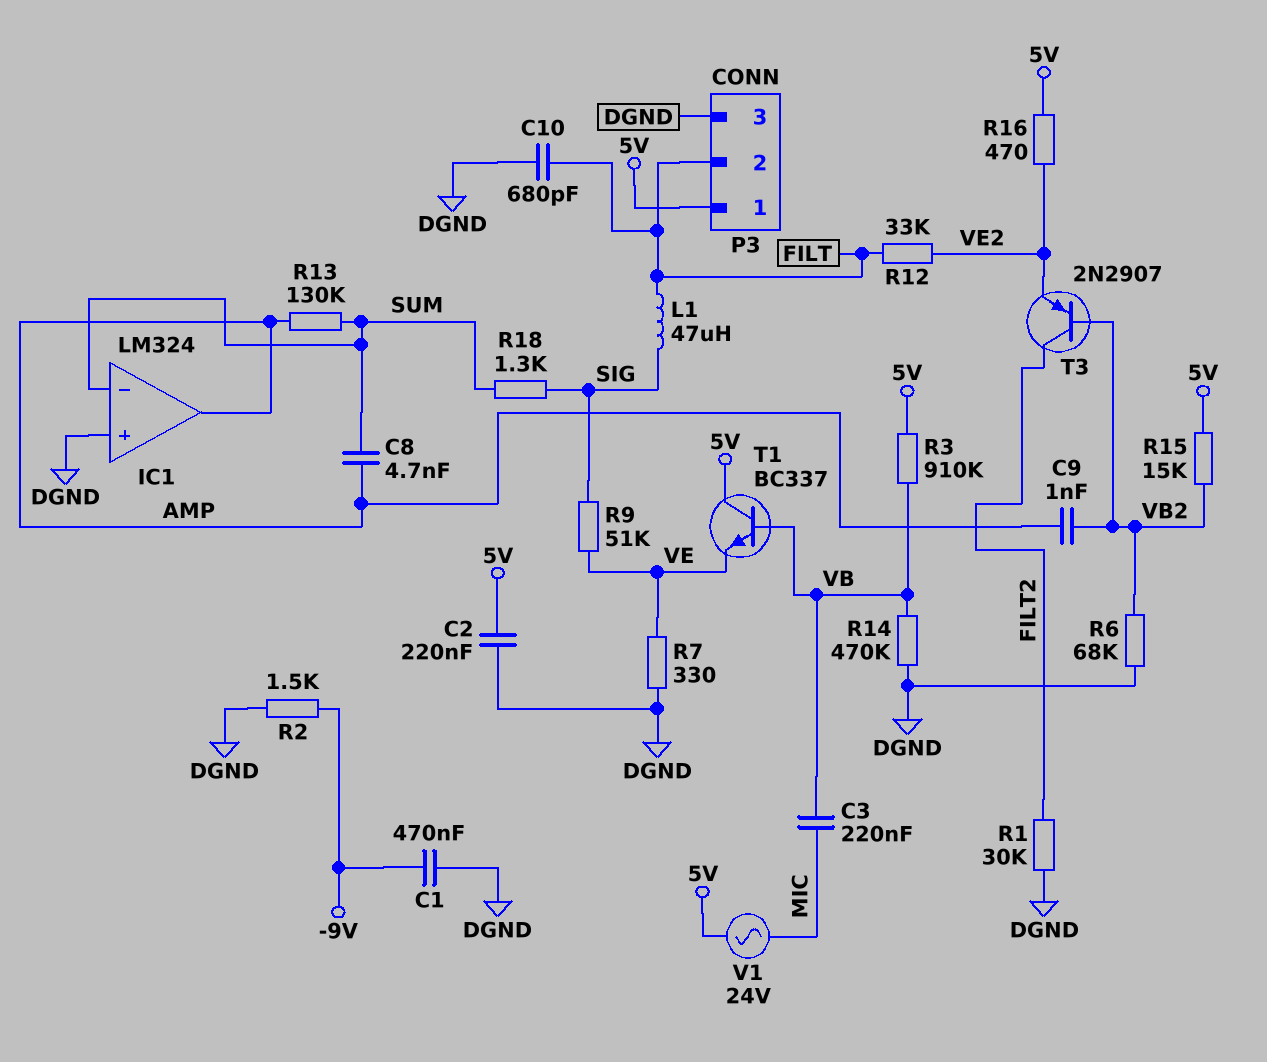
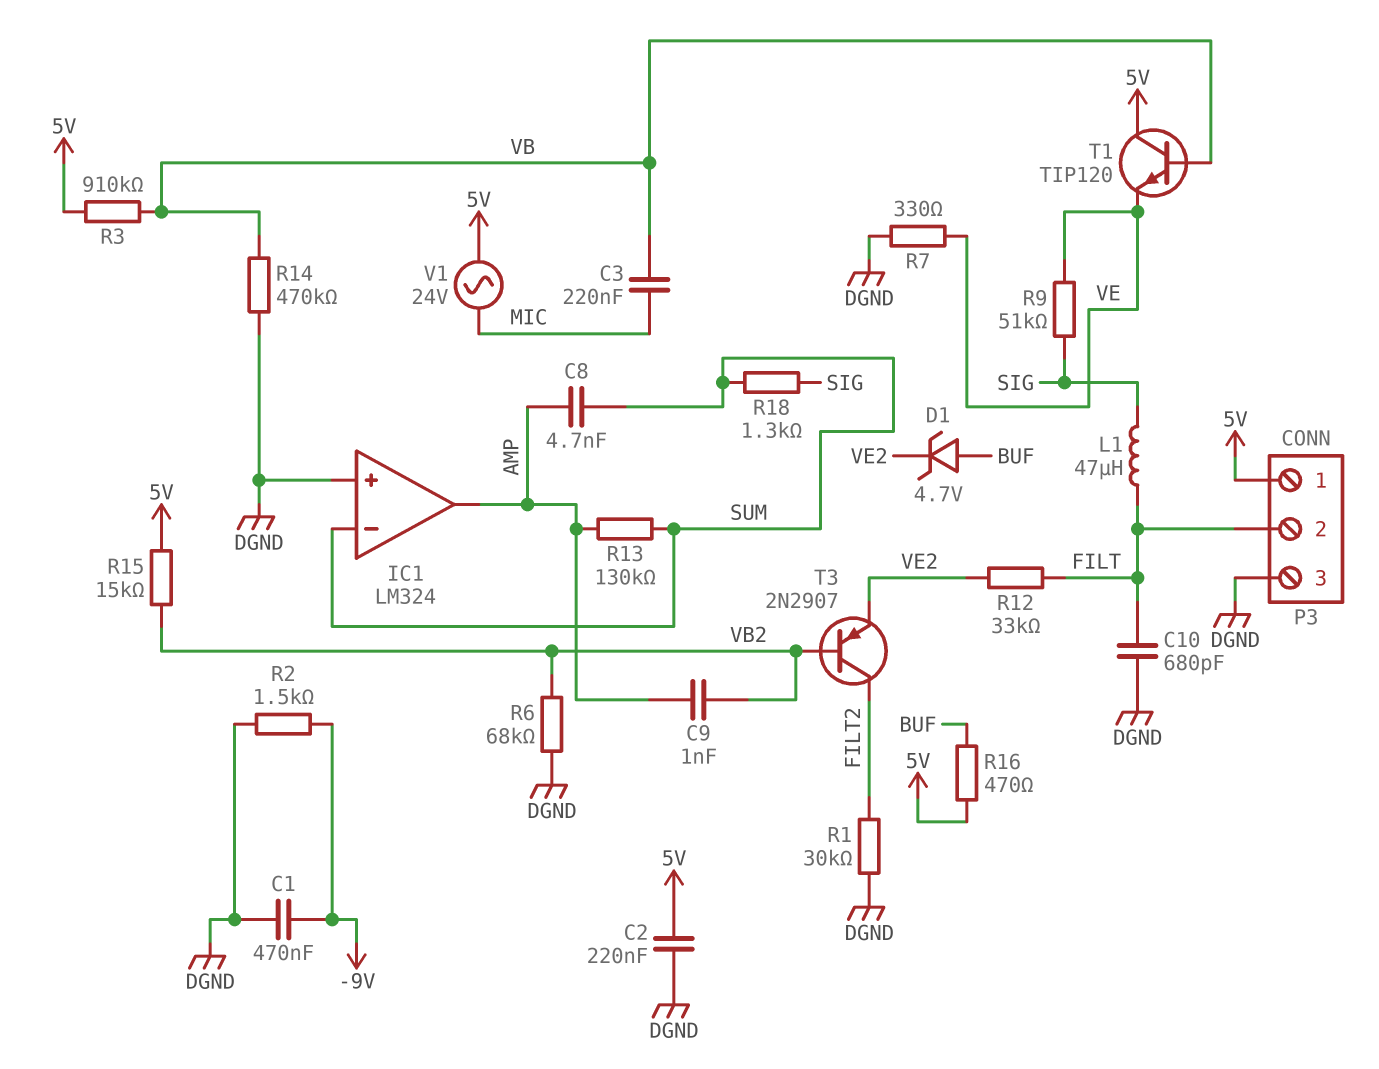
D1: none -> zener 4.7V (A BUF, K VE2)
R16: 470 (5V, VE2) -> 470 (5V, BUF)
T1: NPN BC337 (B VB, C 5V, E VE) -> NPN TIP120 (B VB, C 5V, E VE)

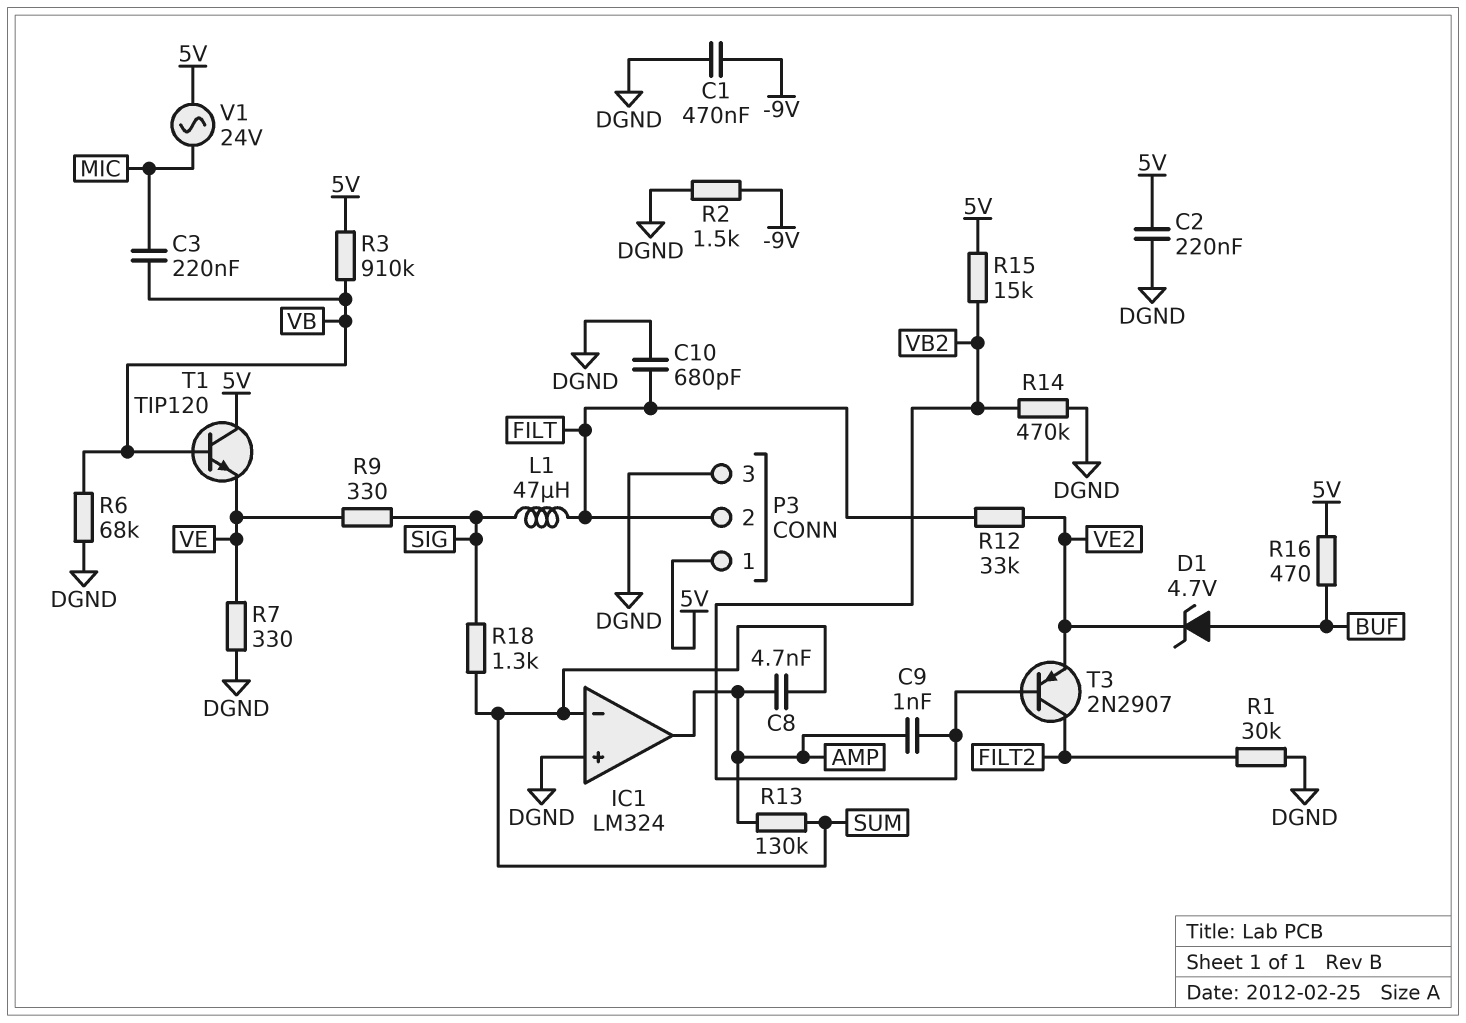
R6: 68k (DGND, VB2) -> 68k (DGND, VB)
R9: 51k (SIG, VE) -> 330 (SIG, VE)
R14: 470k (DGND, VB) -> 470k (DGND, VB2)

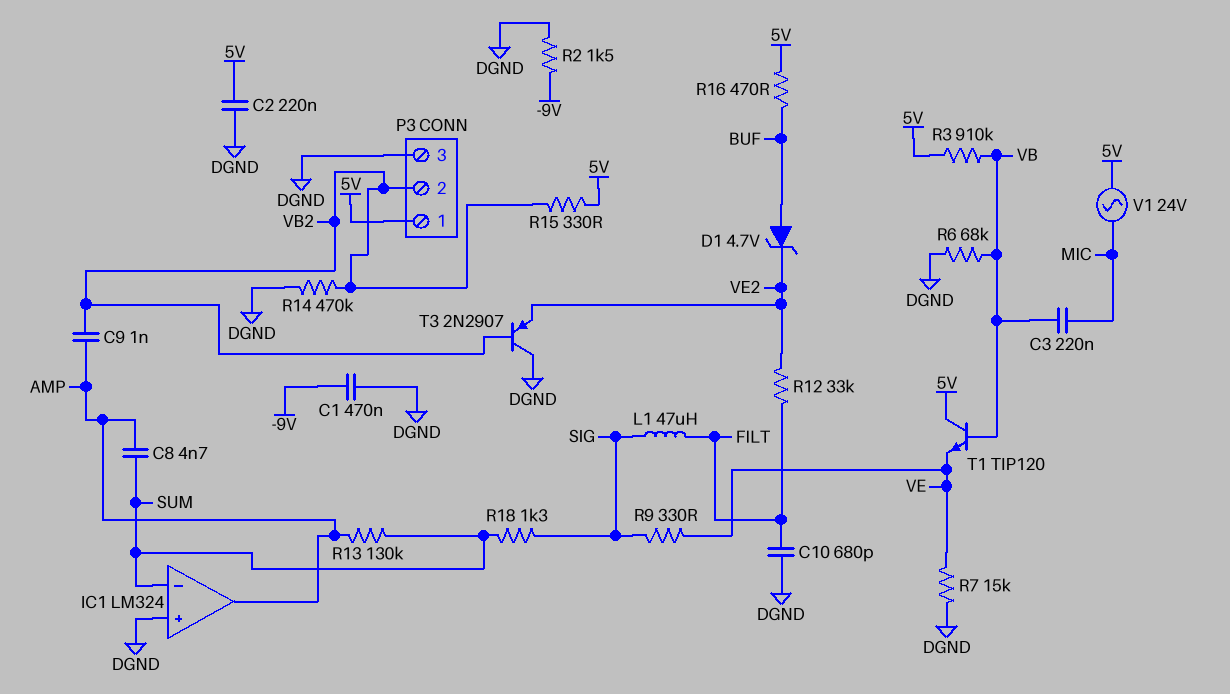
P3 pin 2: FILT -> VB2
R1: 30k (DGND, FILT2) -> none
R7: 330 (DGND, VE) -> 15k (DGND, VE)
R15: 15k (5V, VB2) -> 330 (5V, VB2)
T3: PNP 2N2907 (B VB2, C FILT2, E VE2) -> PNP 2N2907 (B VB2, C DGND, E VE2)

